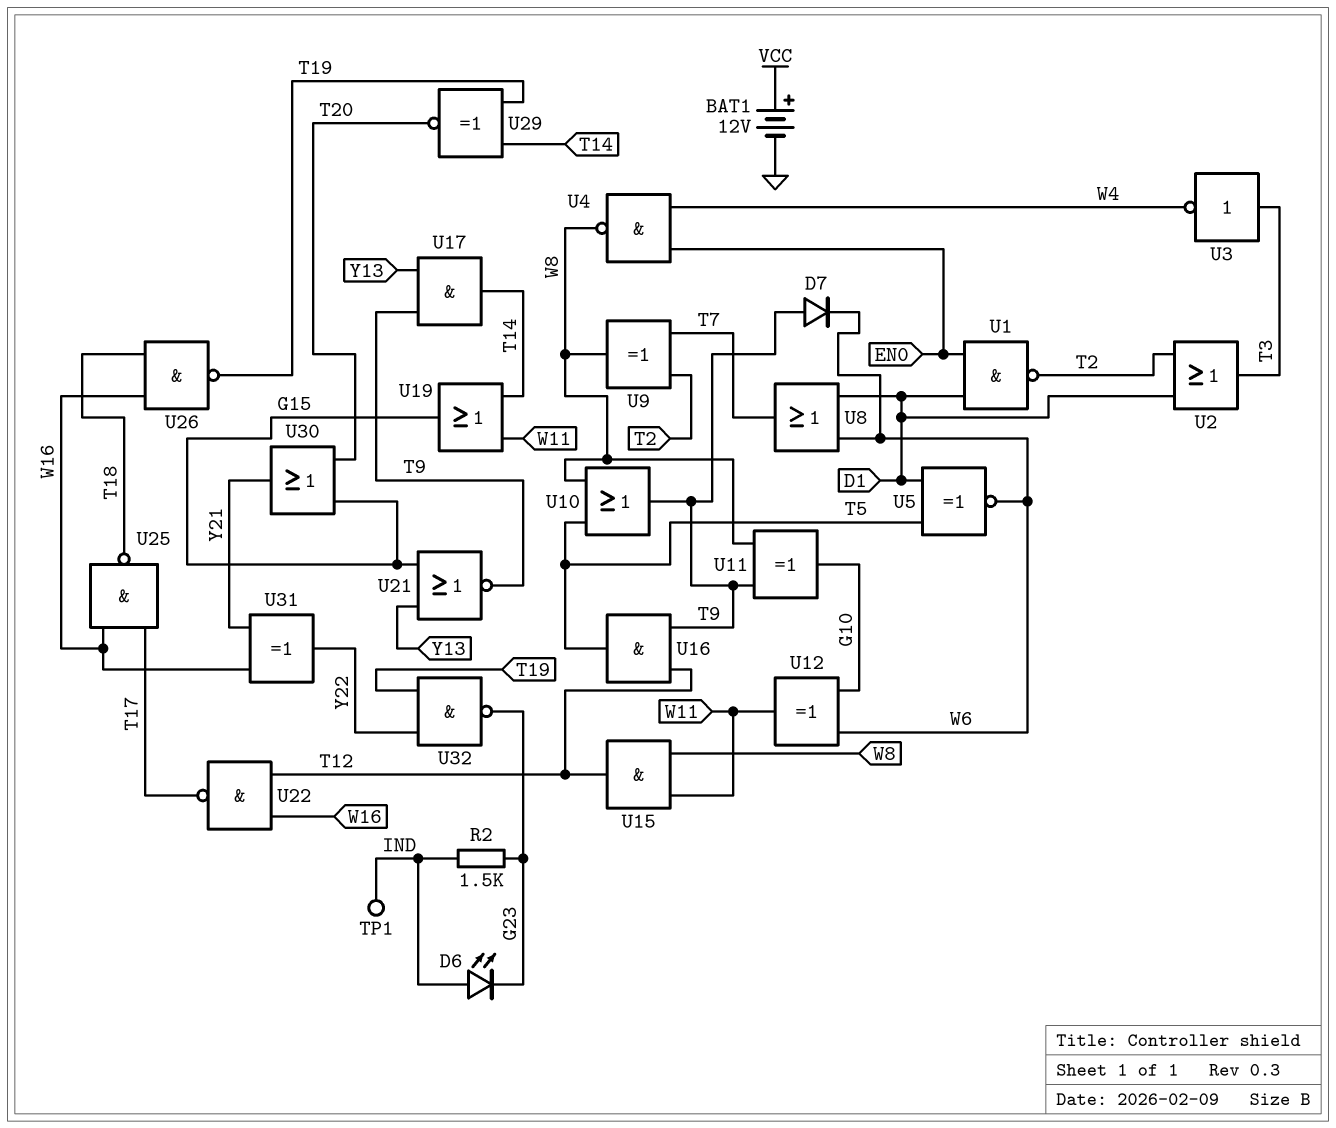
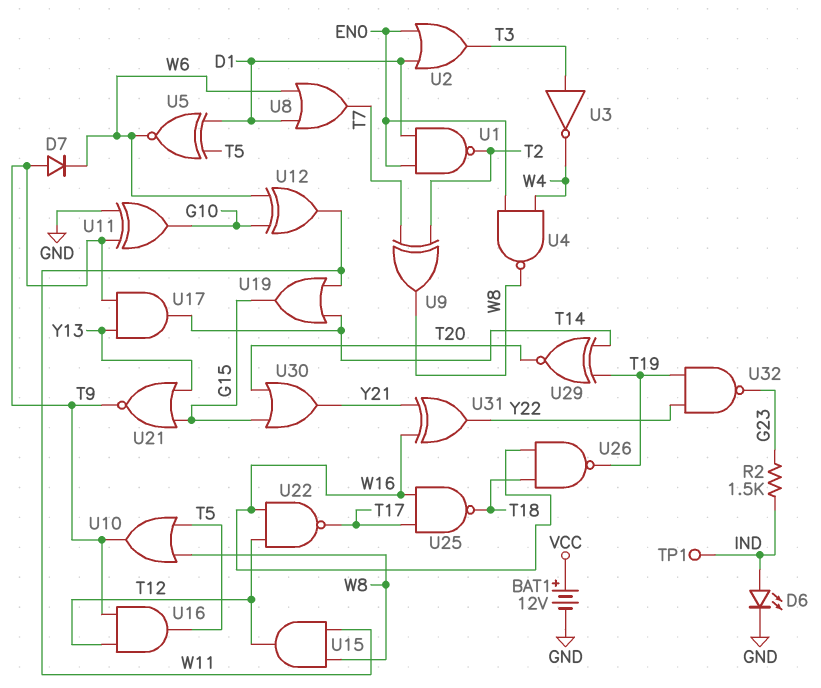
D6: LED (A IND, K G23) -> LED (A IND, K GND)
U2: OR (in D1, in T2, out T3) -> OR (in D1, in EN0, out T3)
U11: XOR (in T9, in W8, out G10) -> XOR (in GND, in T9, out G10)

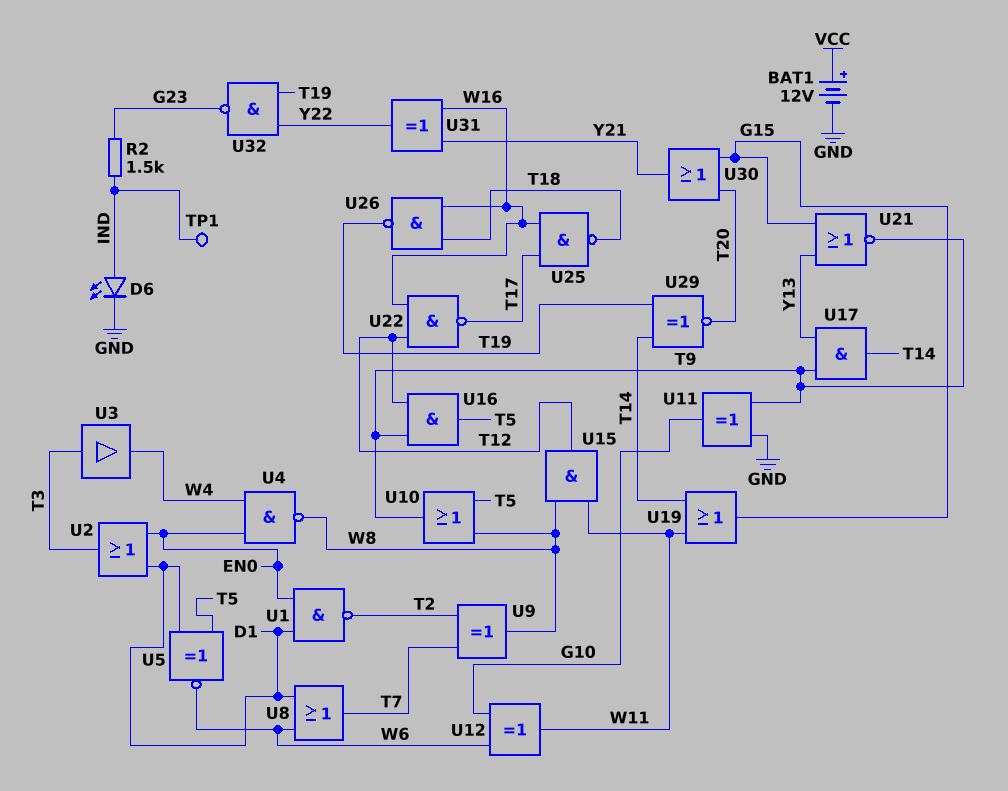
D7: diode (A T9, K W6) -> none
U3: NOT (in T3, out W4) -> buffer (in T3, out W4)

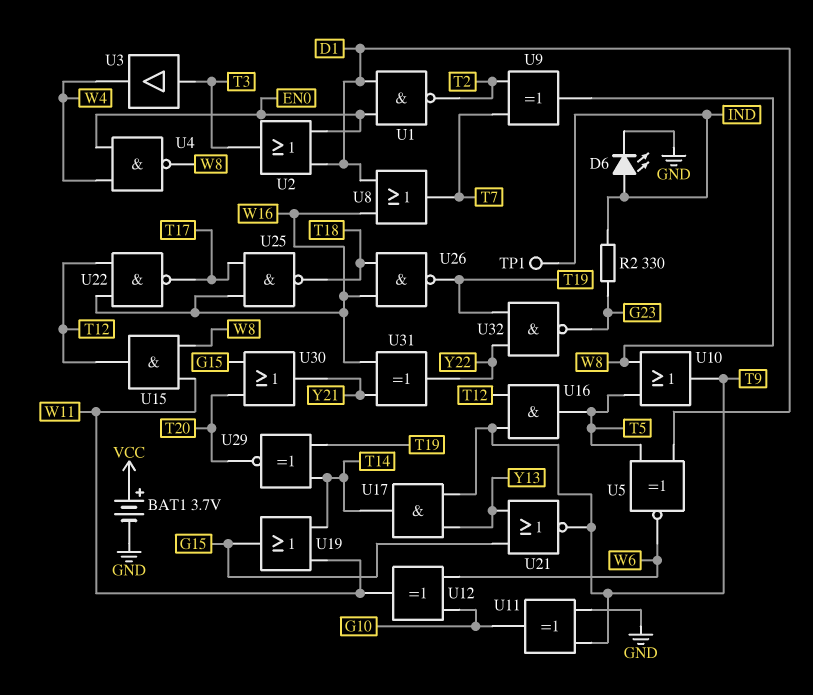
BAT1: 12V (plus VCC, minus GND) -> 3.7V (plus VCC, minus GND)
R2: 1.5k (G23, IND) -> 330 (G23, IND)
U8: OR (in D1, in W6, out T7) -> OR (in D1, in W16, out T7)

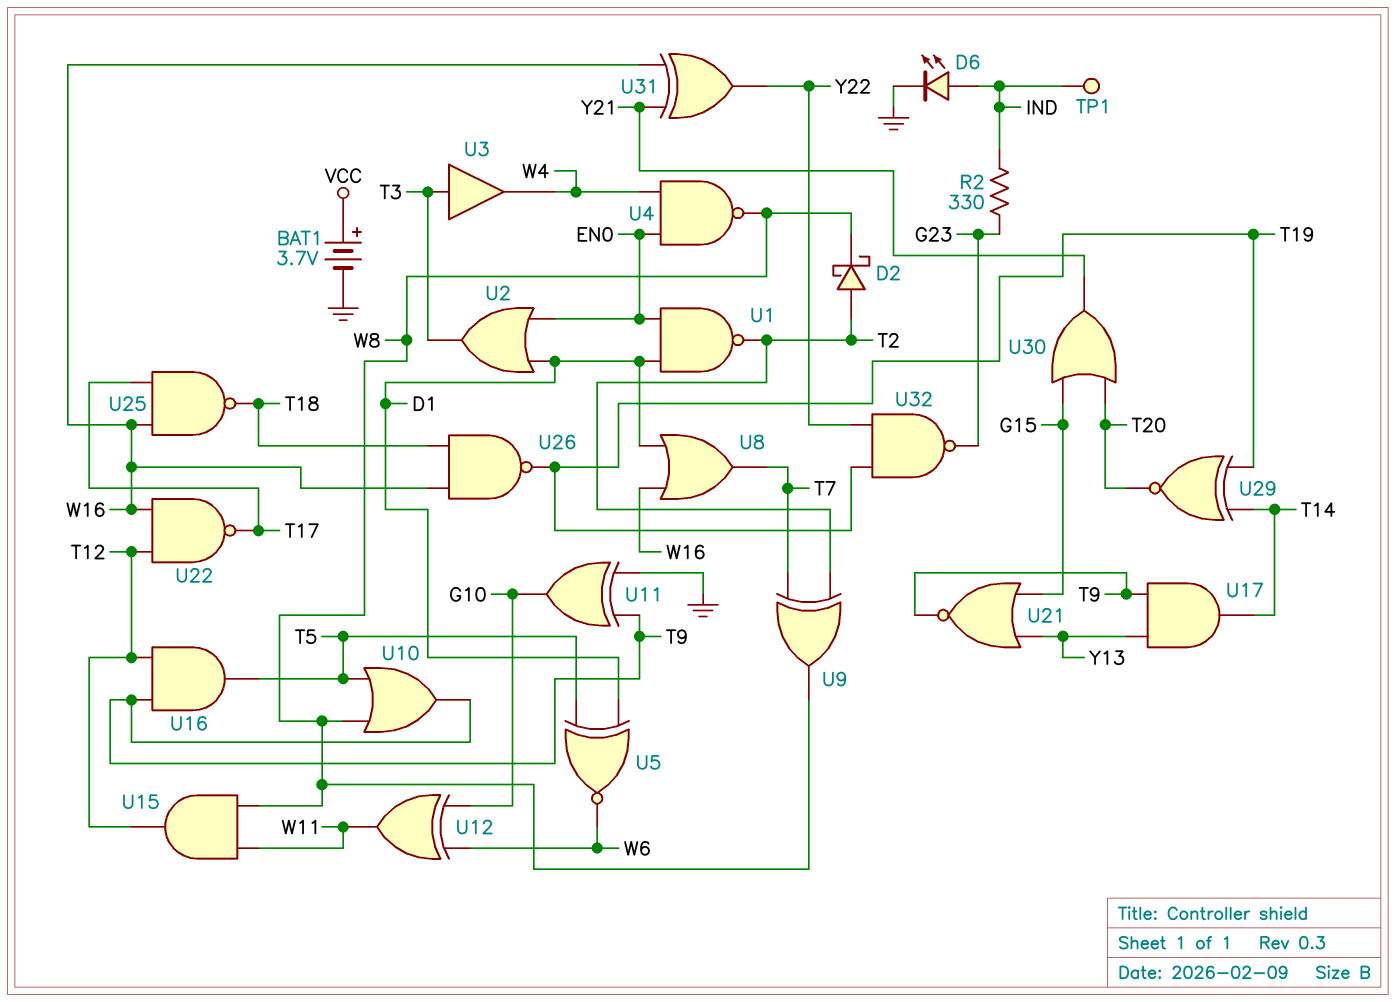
D2: none -> schottky (A T2, K W8)
U19: OR (in T14, in W11, out G15) -> none

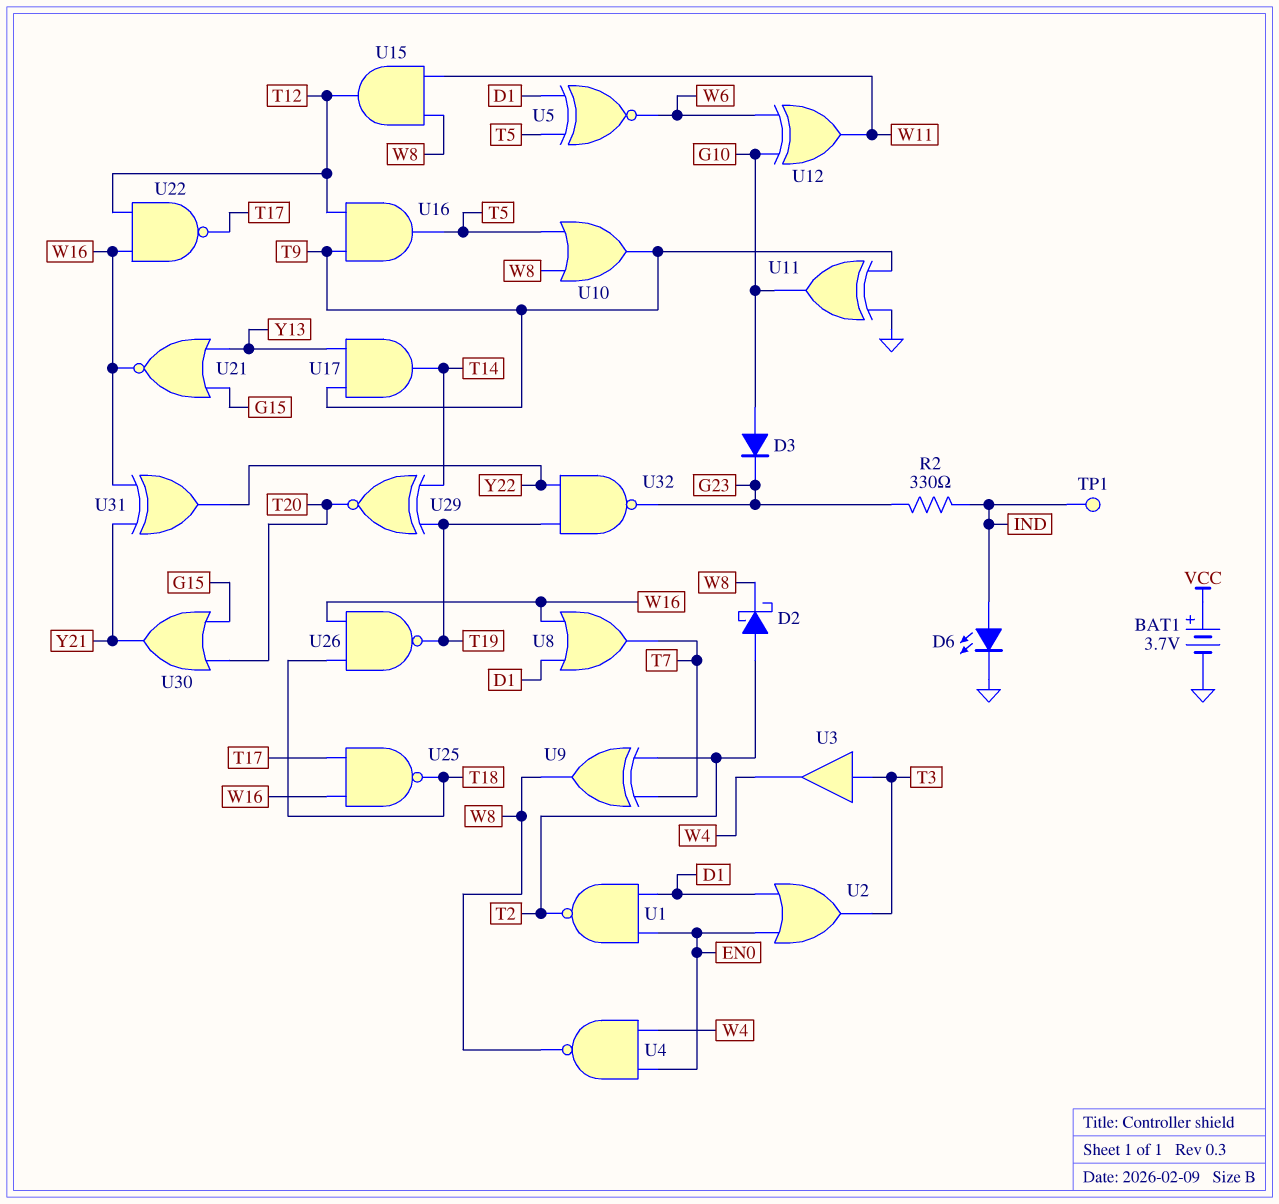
D3: none -> diode (A G10, K G23)
U21: NOR (in G15, in Y13, out T9) -> NOR (in G15, in Y13, out W16)

